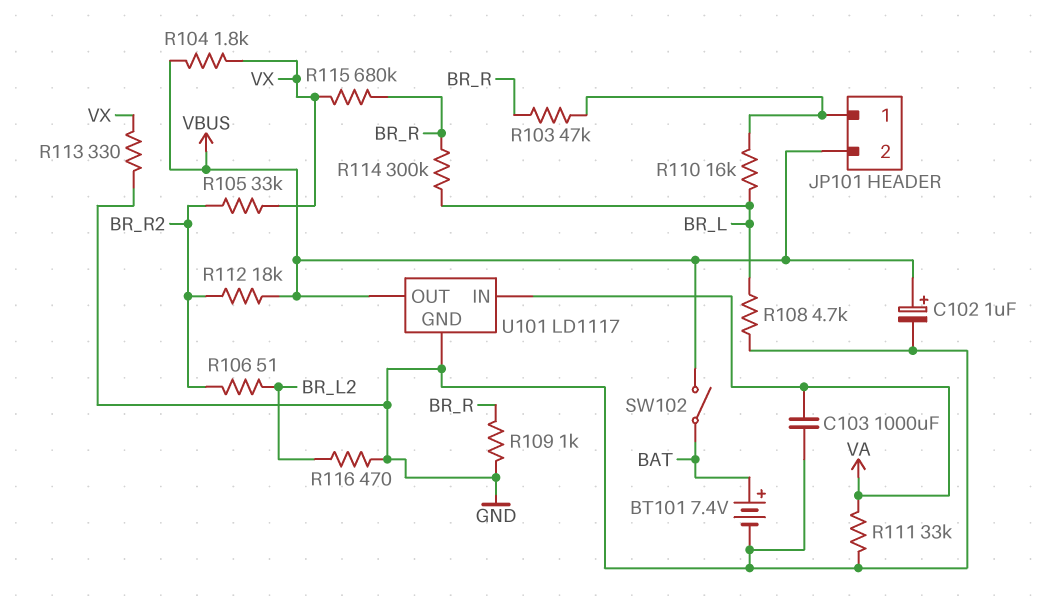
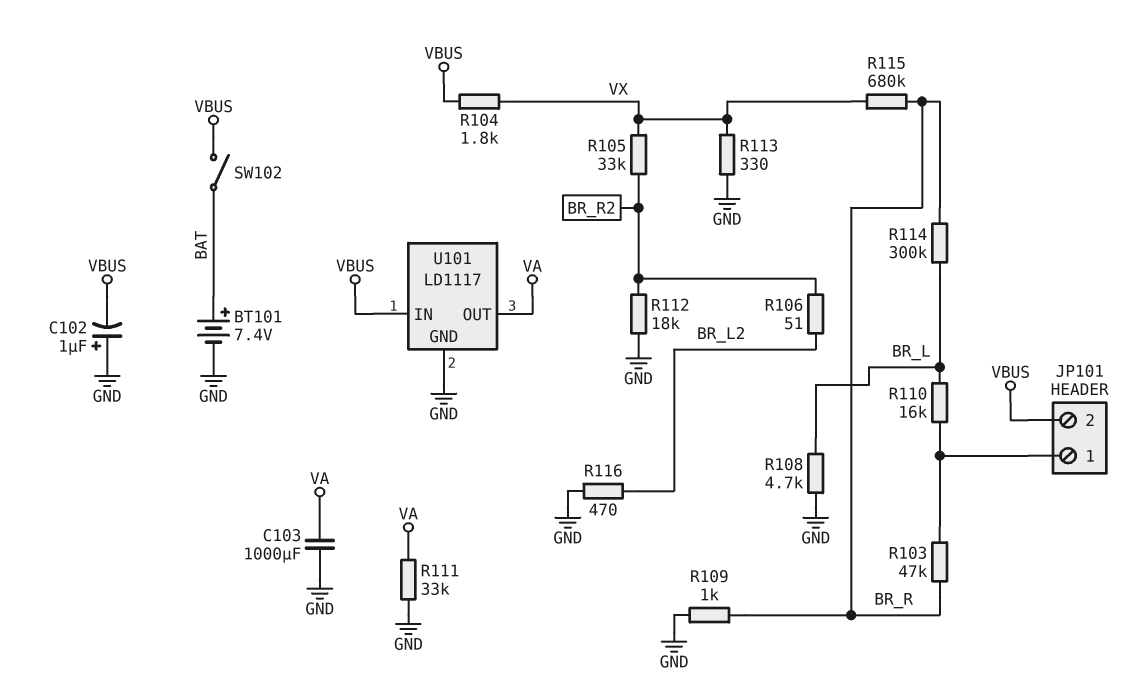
C102: 1uF (plus VBUS, minus GND) -> 1uF (plus GND, minus VBUS)
R112: 18k (BR_R2, VBUS) -> 18k (BR_R2, GND)
U101 pin IN: VA -> VBUS
U101 pin OUT: VBUS -> VA

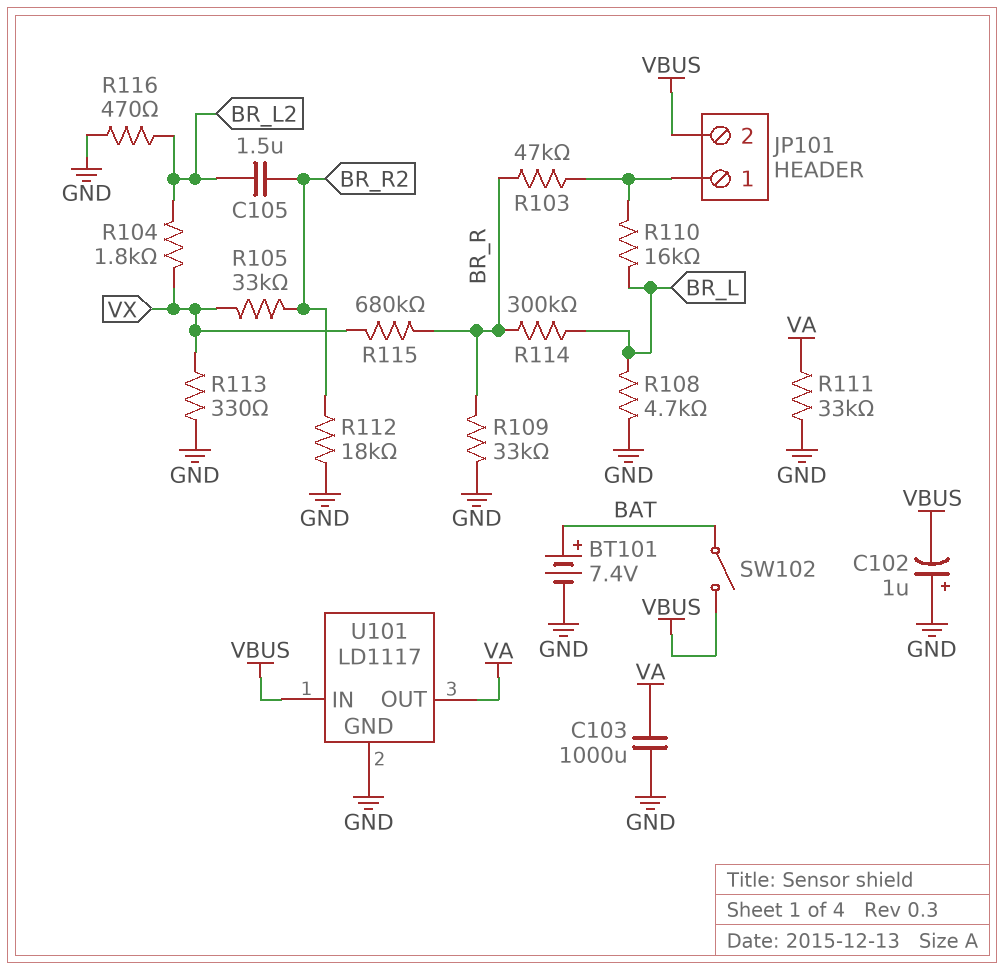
C105: none -> 1.5uF (BR_L2, BR_R2)
R104: 1.8k (VBUS, VX) -> 1.8k (BR_L2, VX)
R106: 51 (BR_L2, BR_R2) -> none
R109: 1k (BR_R, GND) -> 33k (BR_R, GND)

